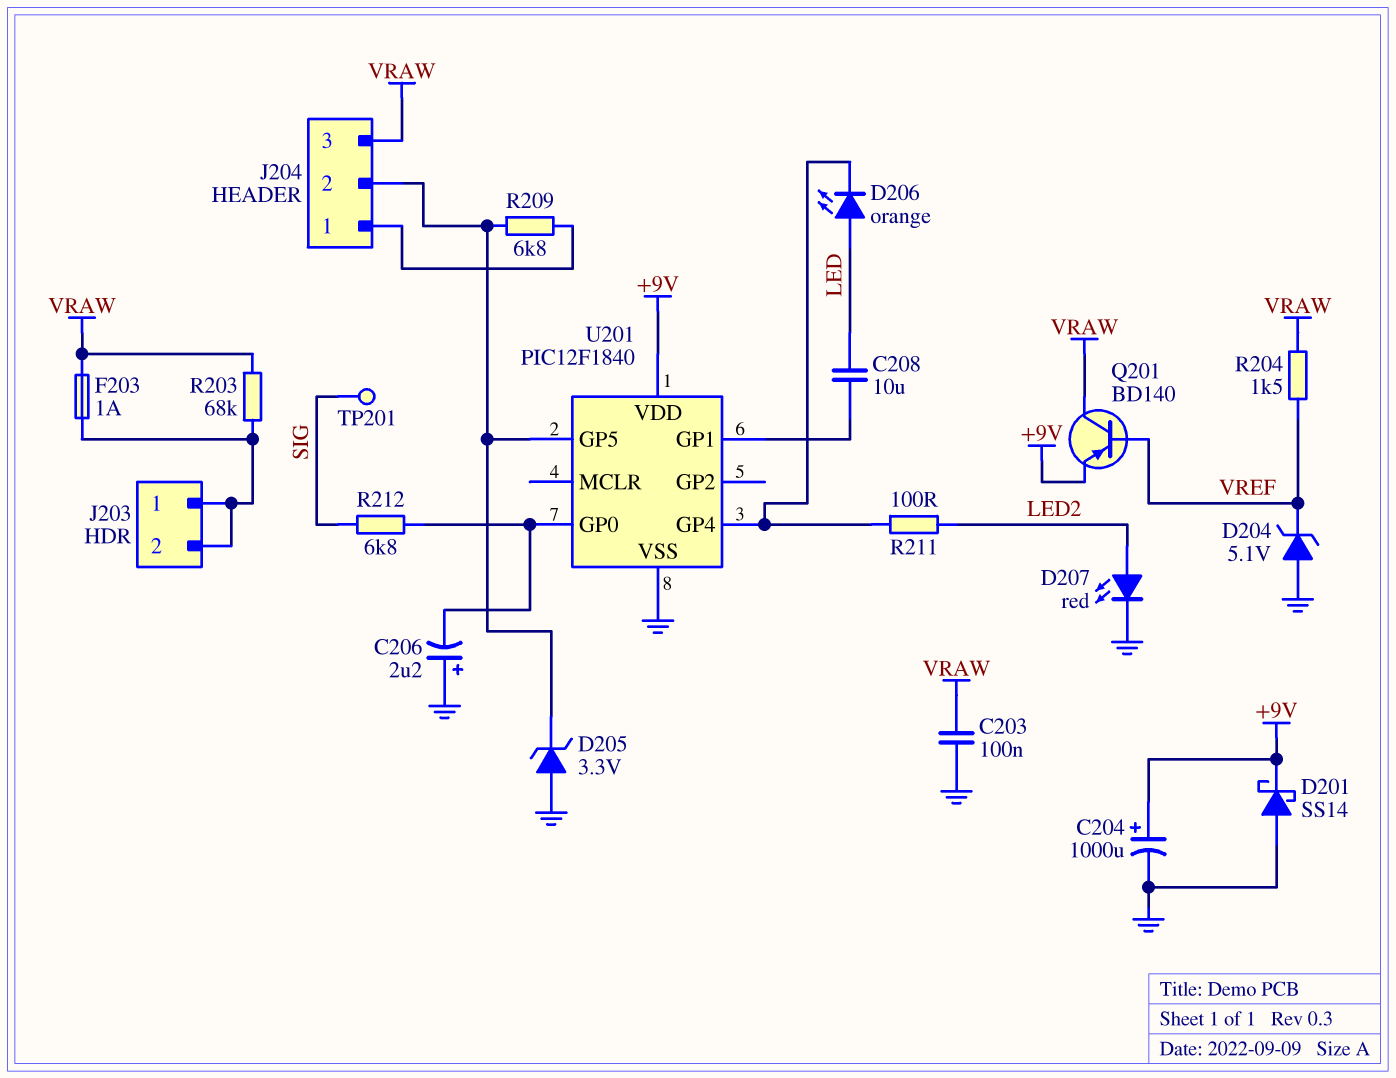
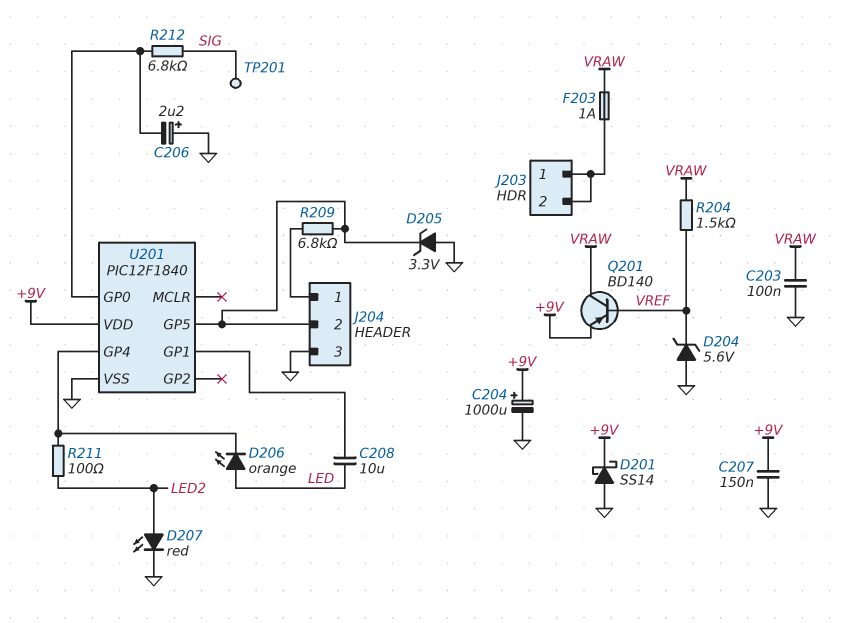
C207: none -> 150nF (+9V, GND)
D204: zener 5.1V (A GND, K VREF) -> zener 5.6V (A GND, K VREF)
J204 pin 3: VRAW -> GND
R203: 68k (J203/1, VRAW) -> none

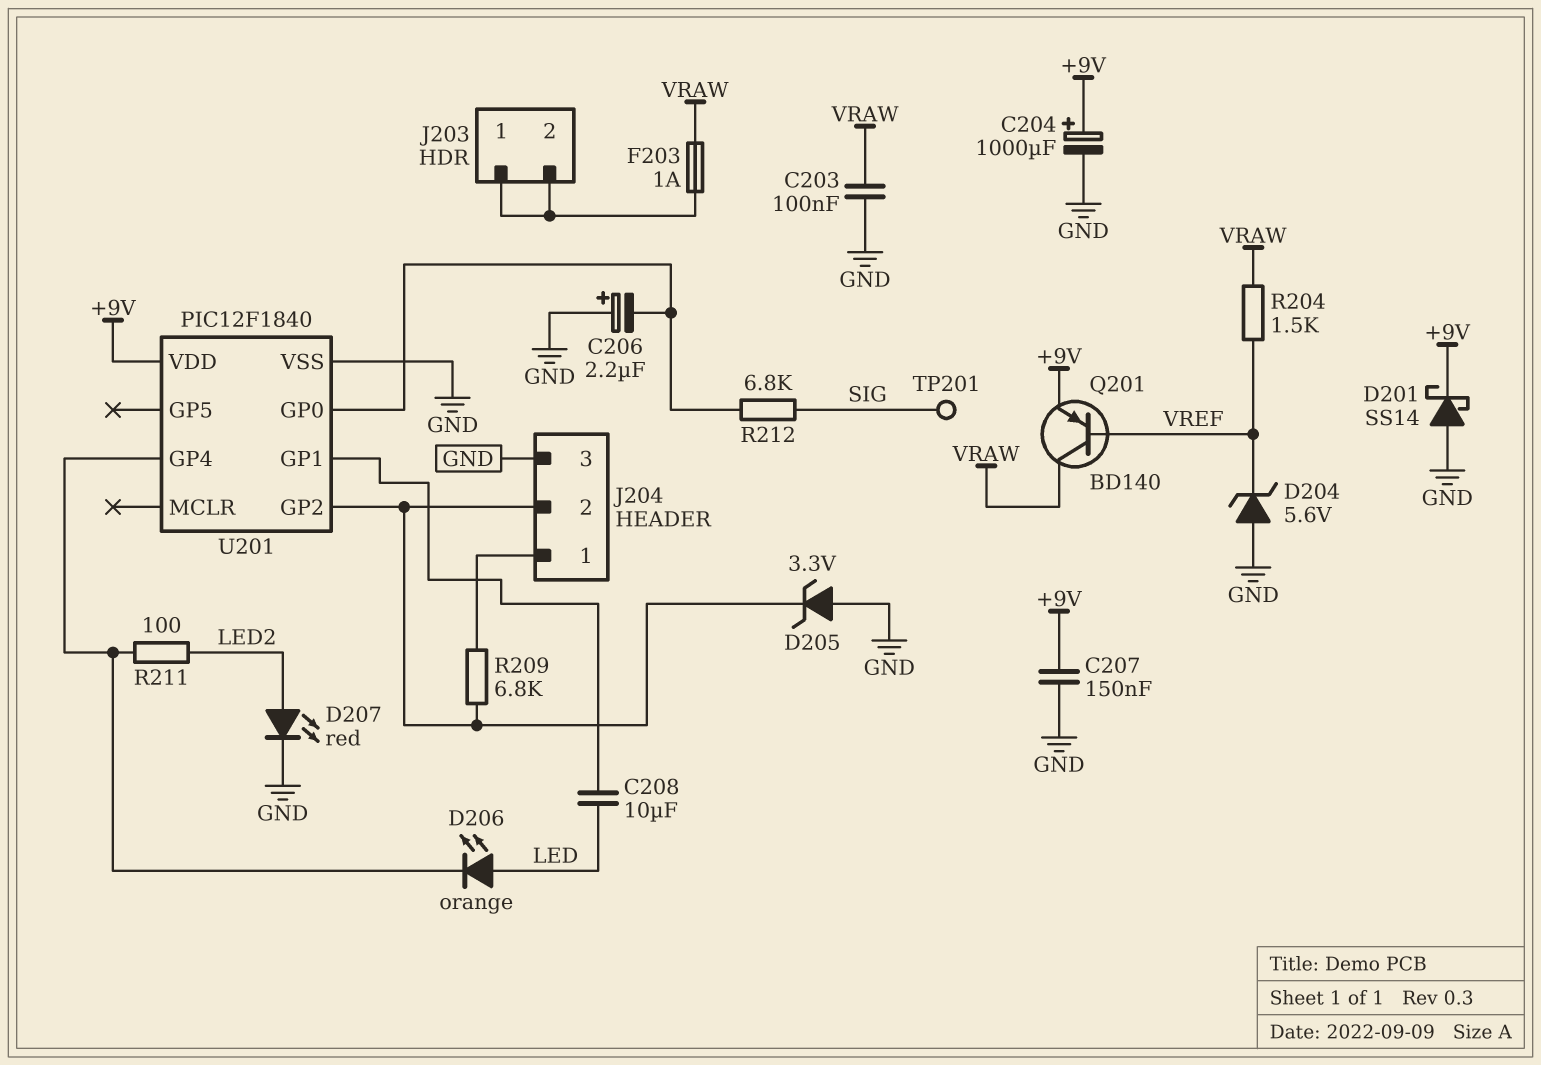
U201 pin GP2: none -> J204/2
U201 pin GP5: J204/2 -> none

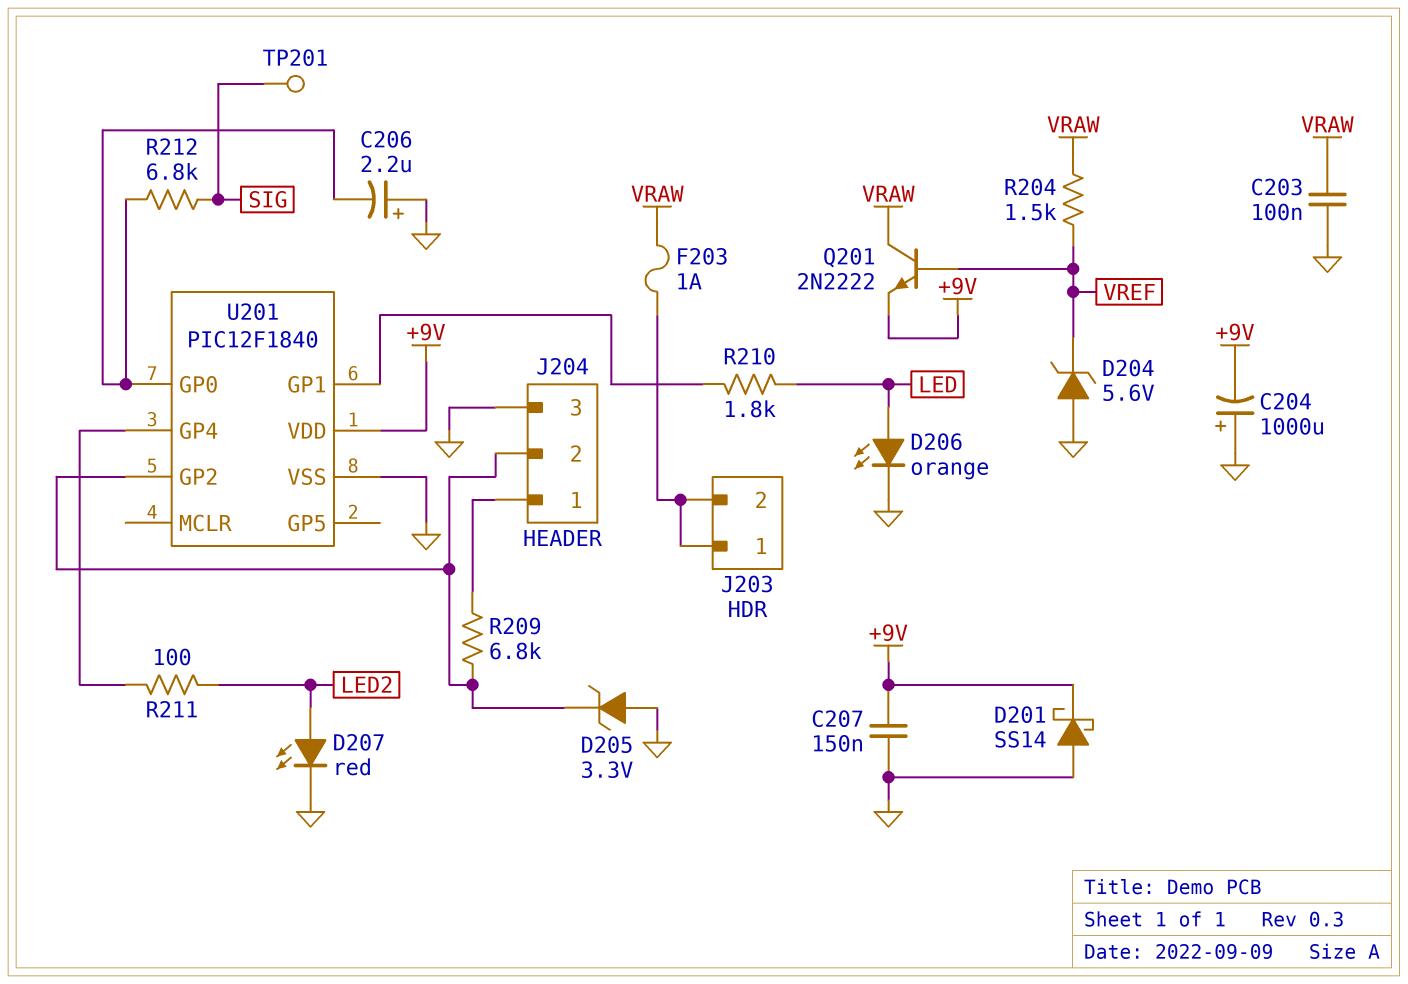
C204: 1000uF (plus +9V, minus GND) -> 1000uF (plus GND, minus +9V)
C208: 10uF (LED, U201/GP1) -> none
D206: LED orange (A LED, K U201/GP4) -> LED orange (A LED, K GND)
Q201: PNP BD140 (B VREF, C VRAW, E +9V) -> NPN 2N2222 (B VREF, C VRAW, E +9V)
R210: none -> 1.8k (LED, U201/GP1)

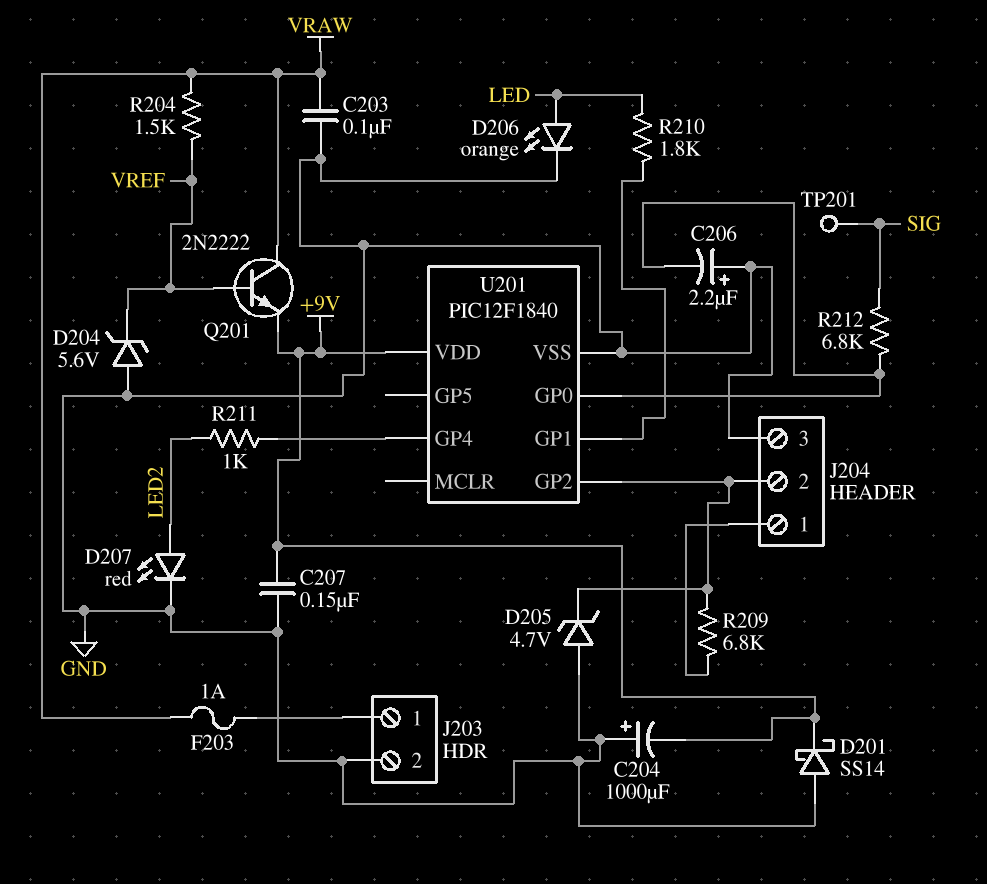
D205: zener 3.3V (A GND, K J204/2) -> zener 4.7V (A GND, K J204/2)
J203 pin 2: J203/1 -> GND
R211: 100 (LED2, U201/GP4) -> 1k (LED2, U201/GP4)

